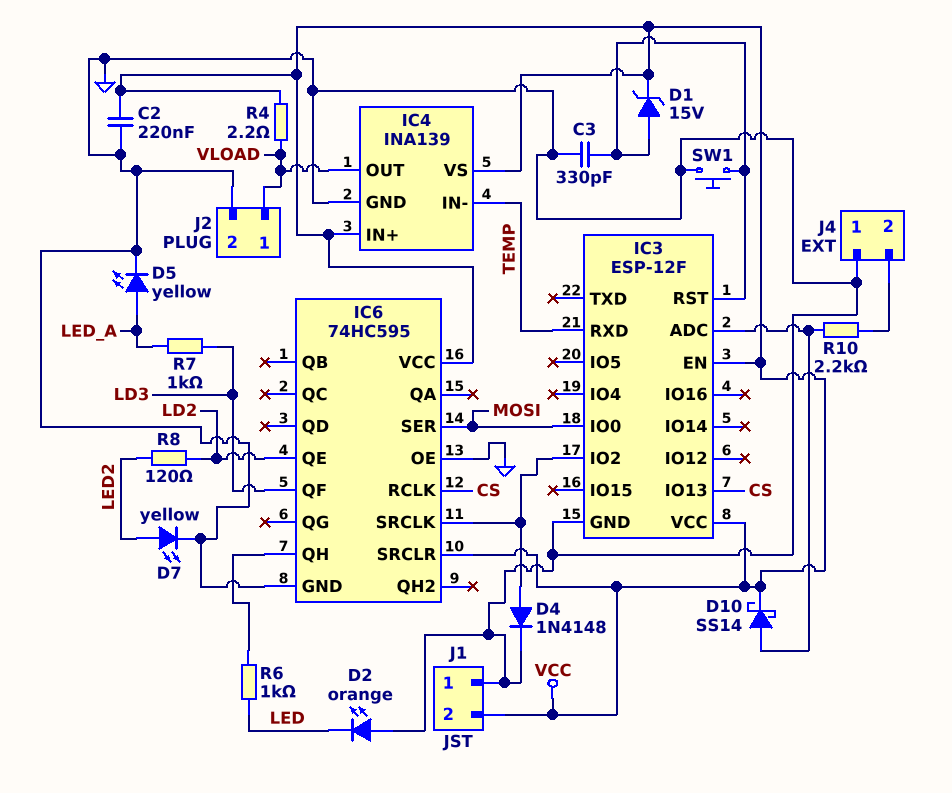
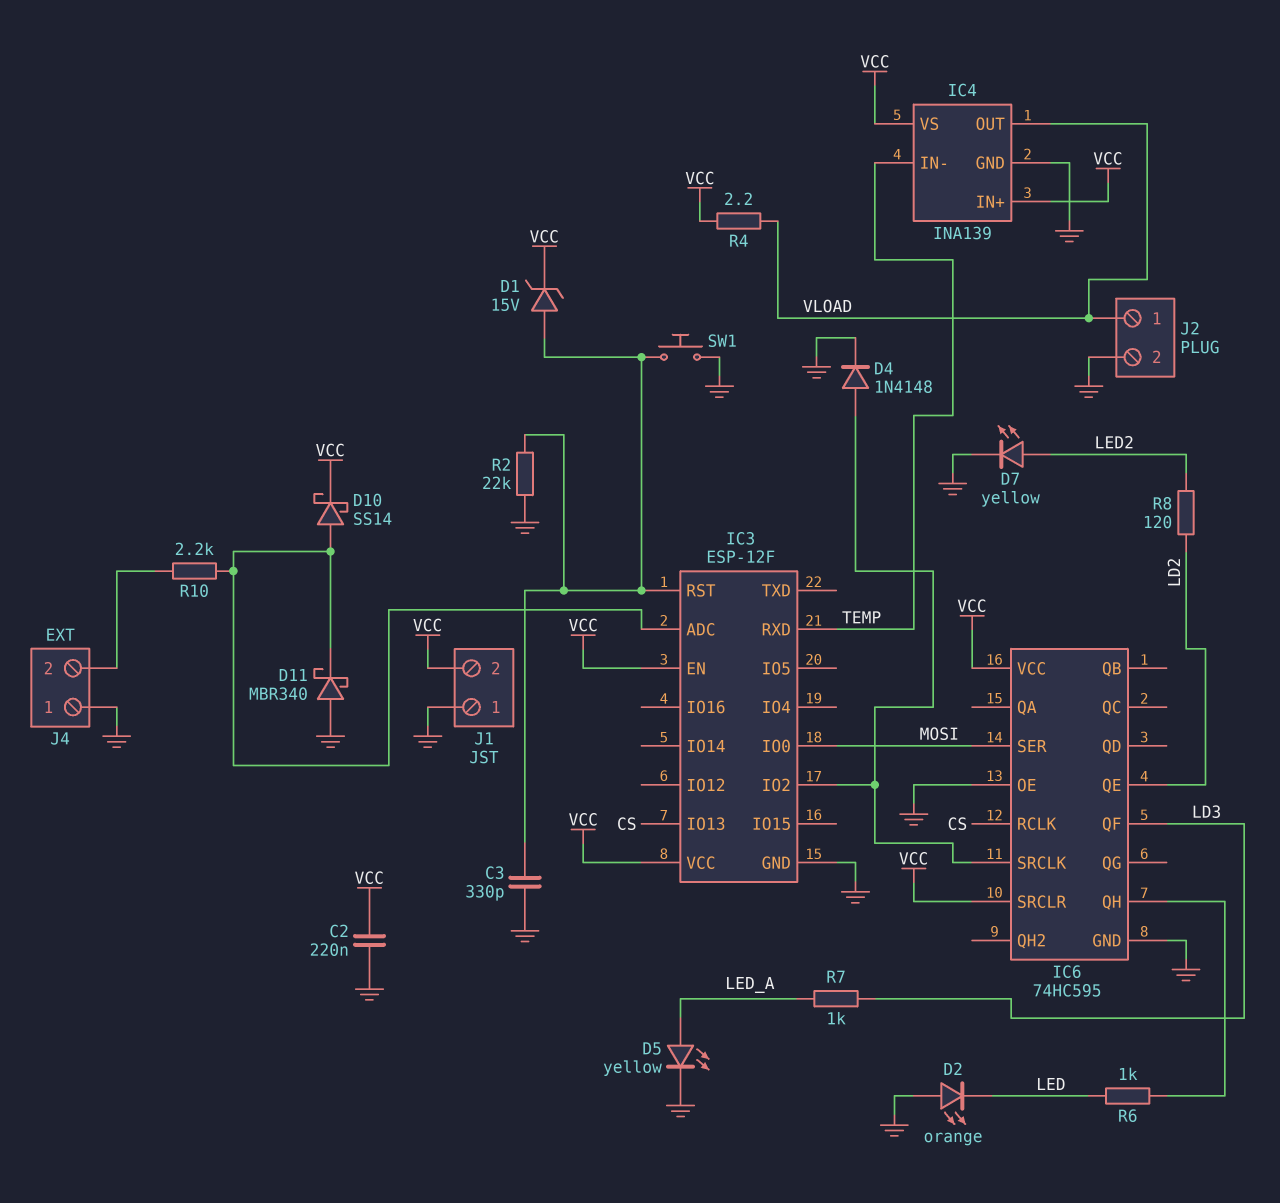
D11: none -> schottky MBR340 (A GND, K IC3/ADC)
R2: none -> 22k (GND, IC3/RST)

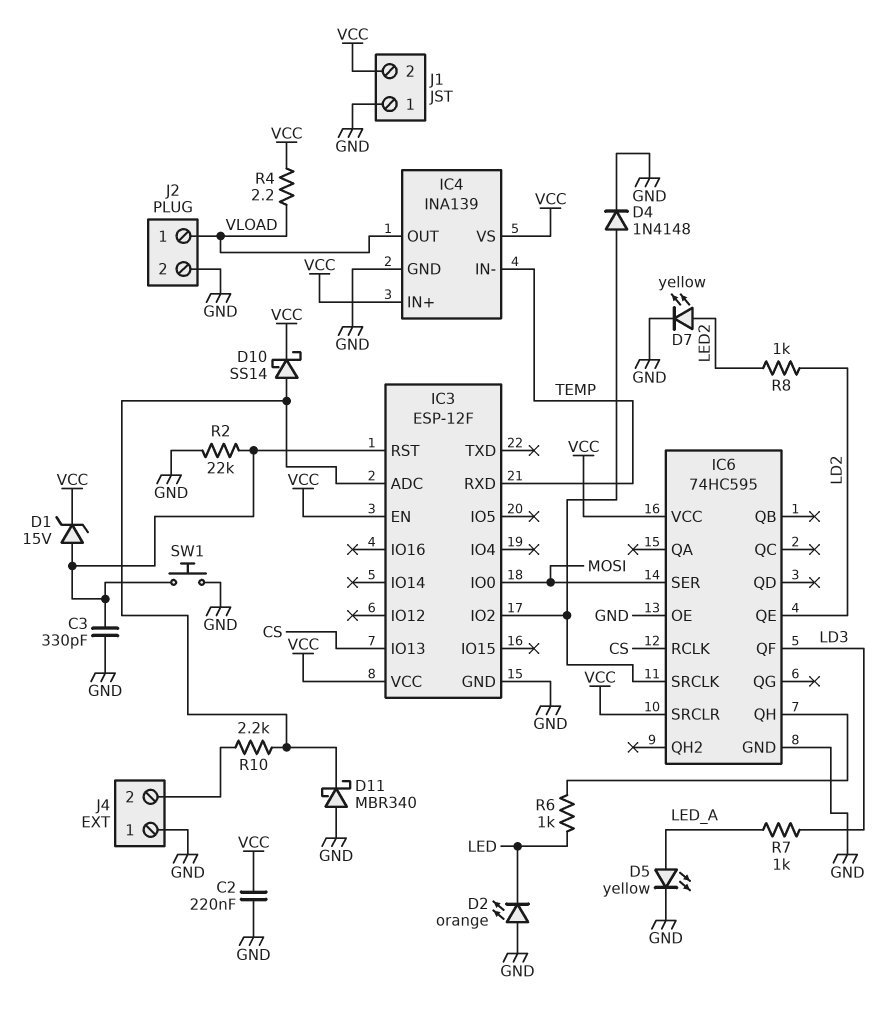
R8: 120 (LD2, LED2) -> 1k (LD2, LED2)

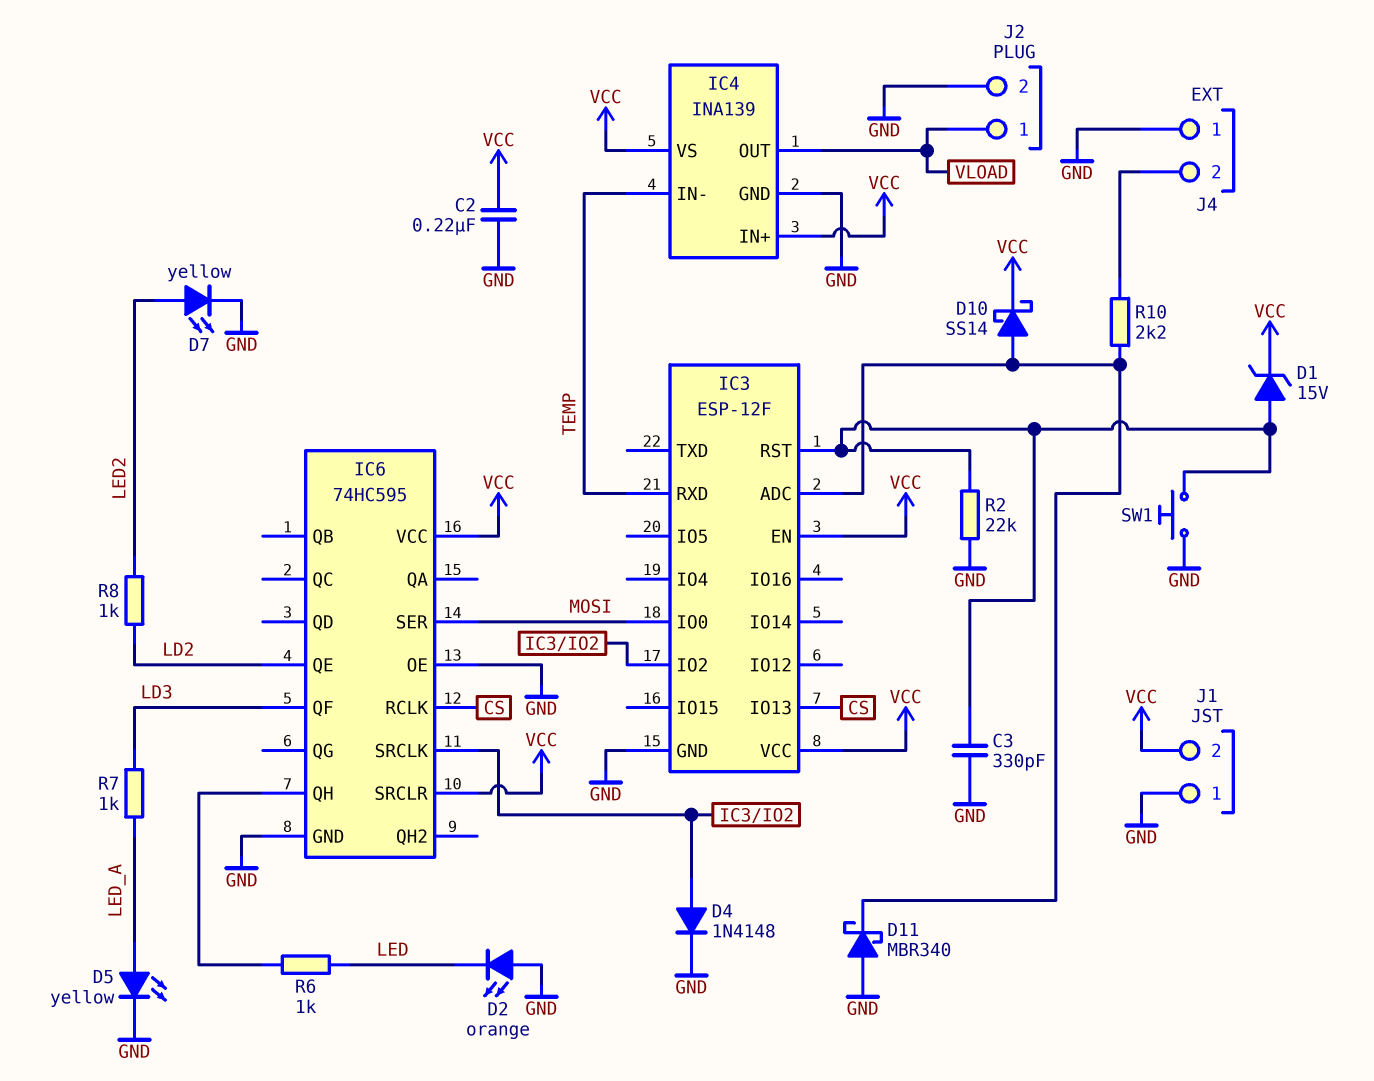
R4: 2.2 (VCC, VLOAD) -> none

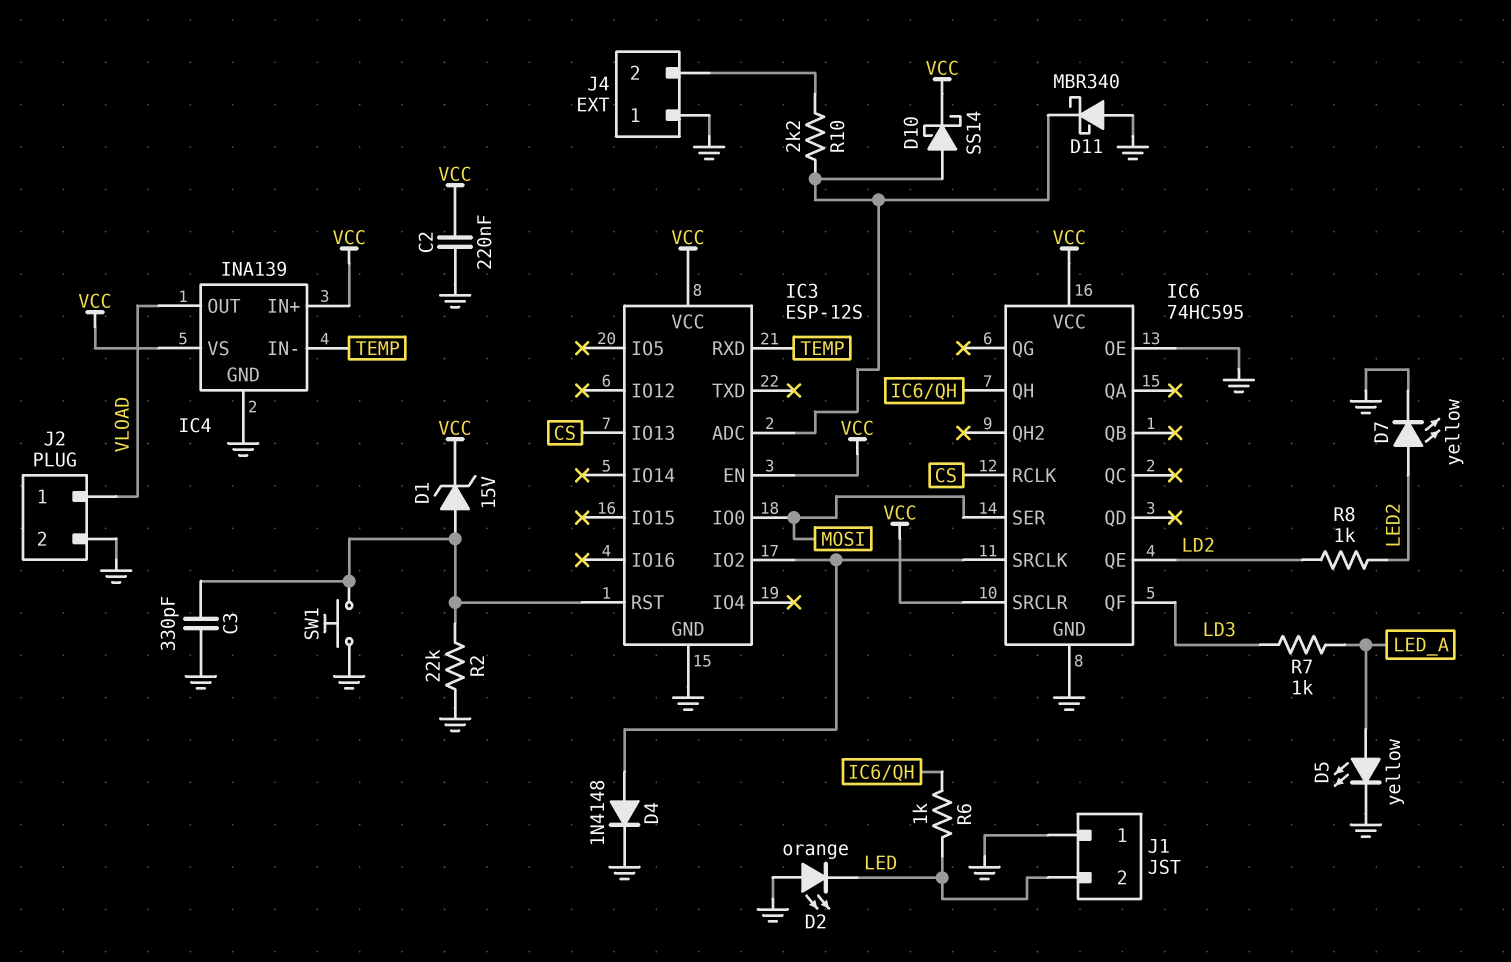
IC3: ESP-12F -> ESP-12S
J1 pin 2: VCC -> LED

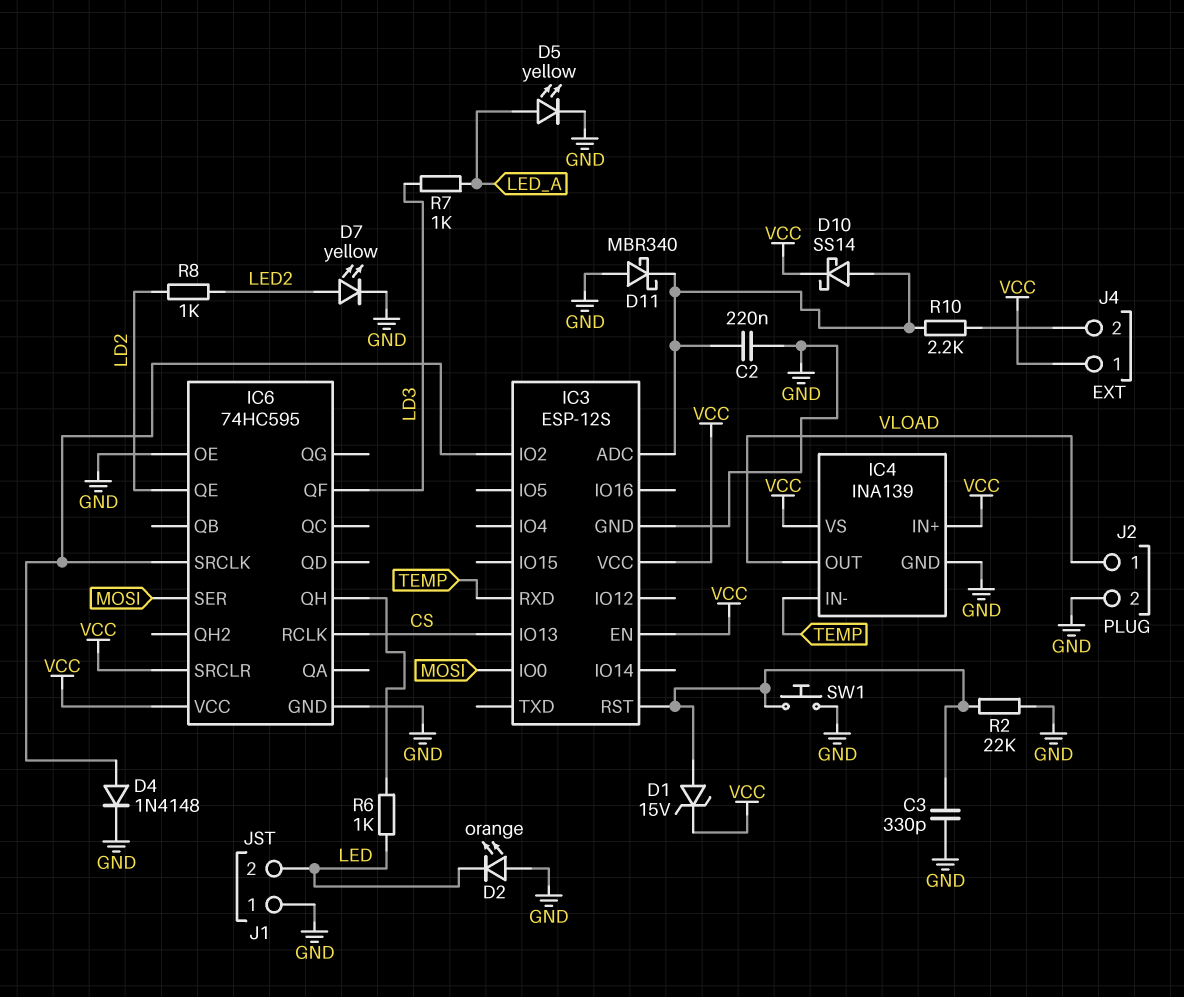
C2: 220nF (GND, VCC) -> 220nF (GND, IC3/ADC)
J4 pin 1: GND -> VCC

